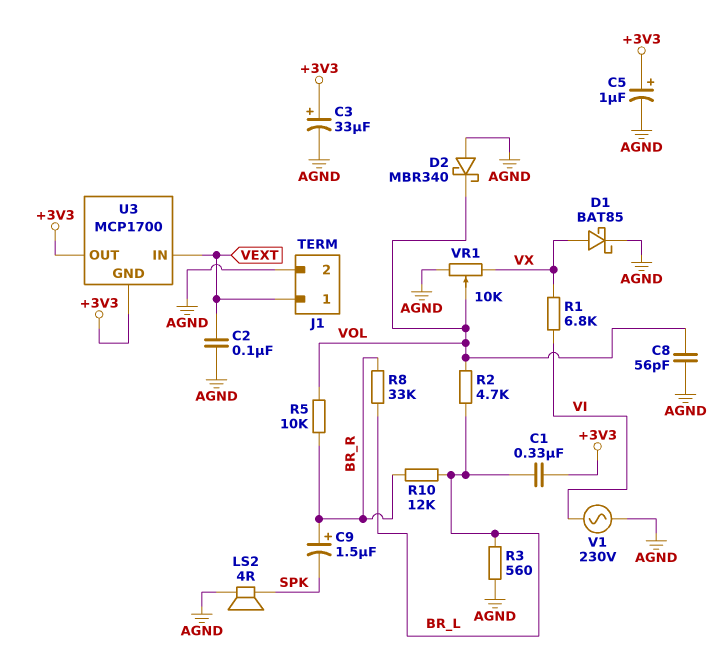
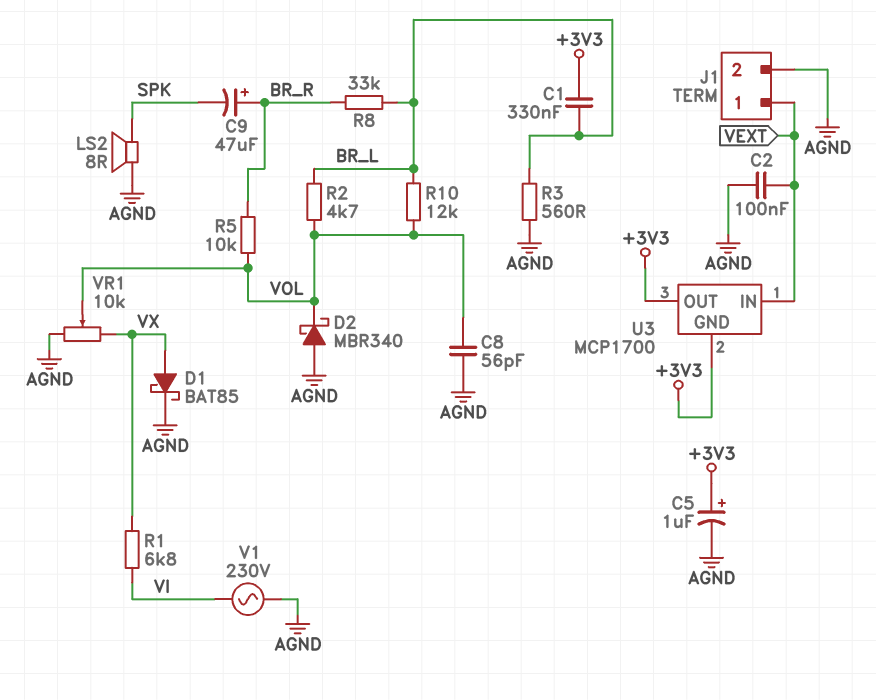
C3: 33uF (plus +3V3, minus AGND) -> none
C9: 1.5uF (plus BR_R, minus SPK) -> 47uF (plus BR_R, minus SPK)
LS2: speaker 4R (AGND, SPK) -> speaker 8R (AGND, SPK)
R10: 12k (BR_L, BR_R) -> 12k (BR_L, VOL)

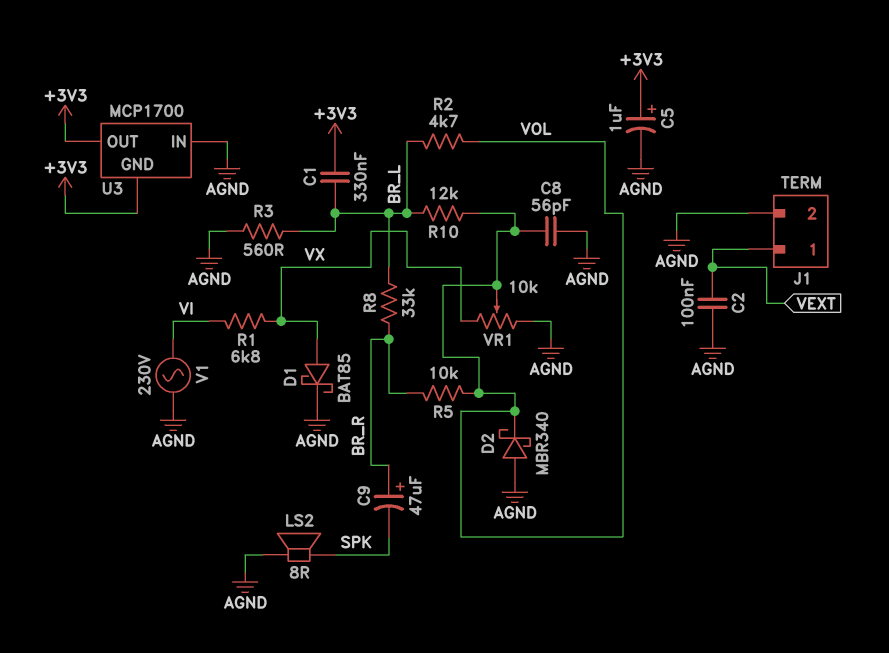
U3 pin IN: VEXT -> AGND

